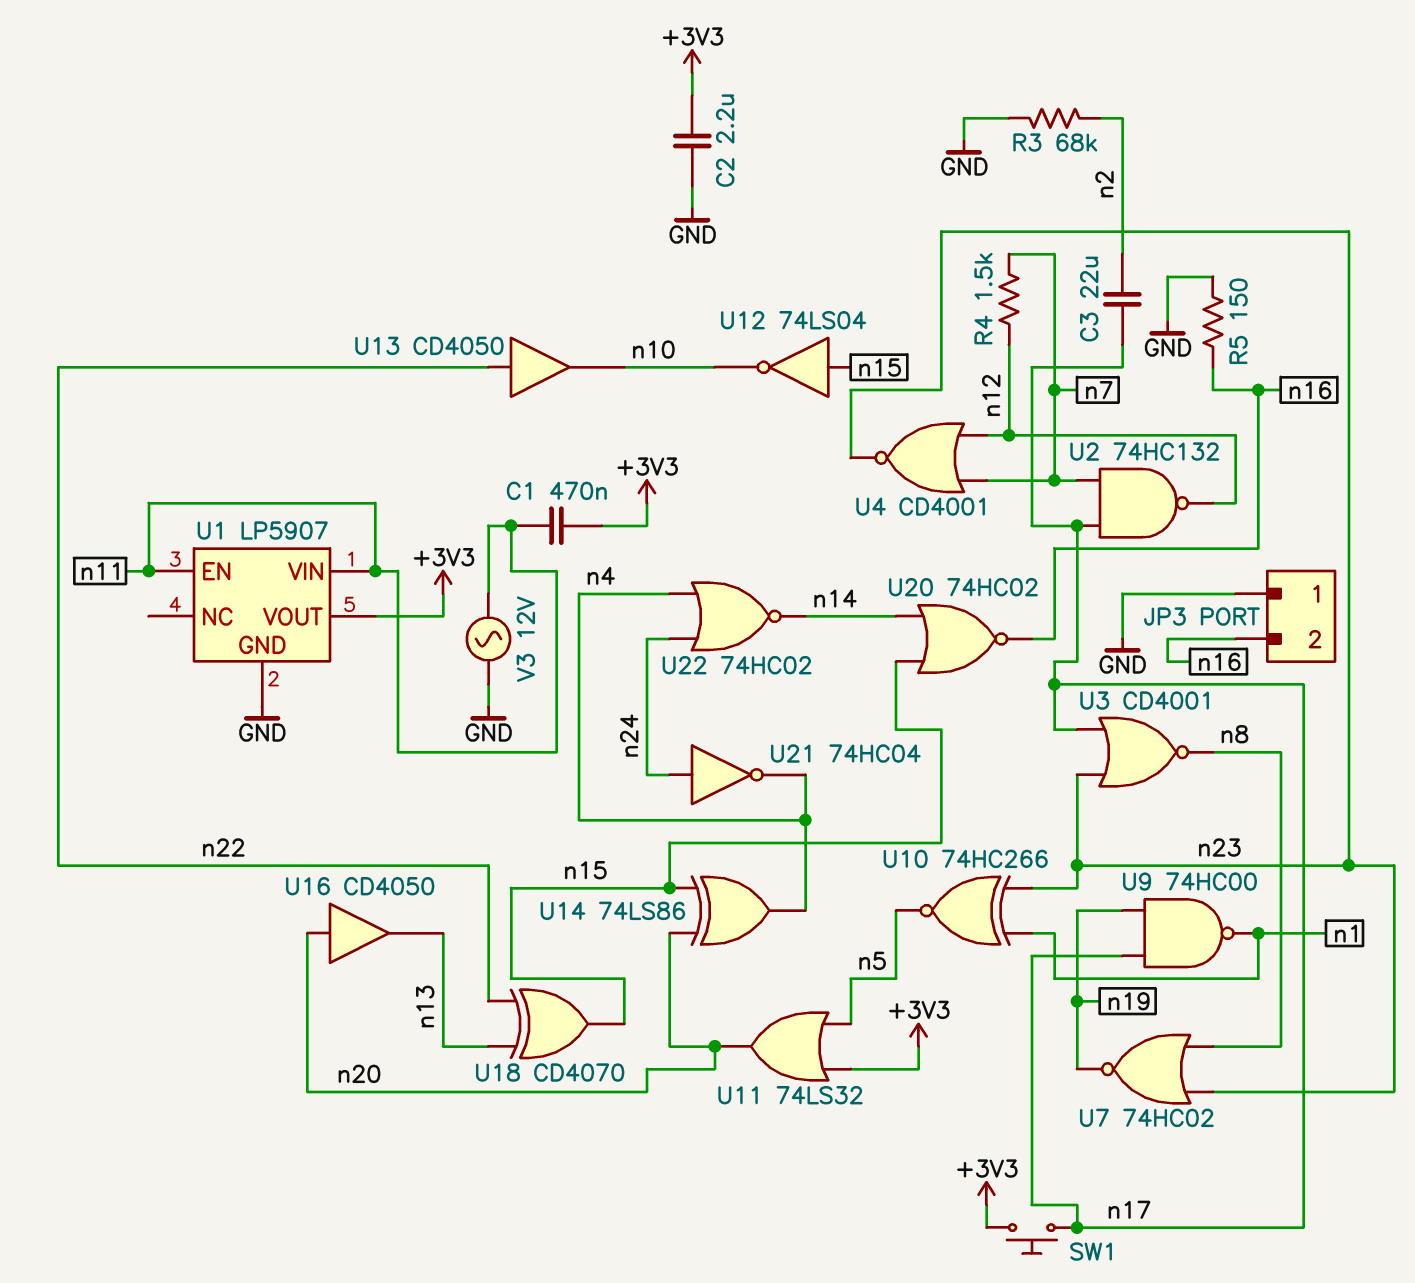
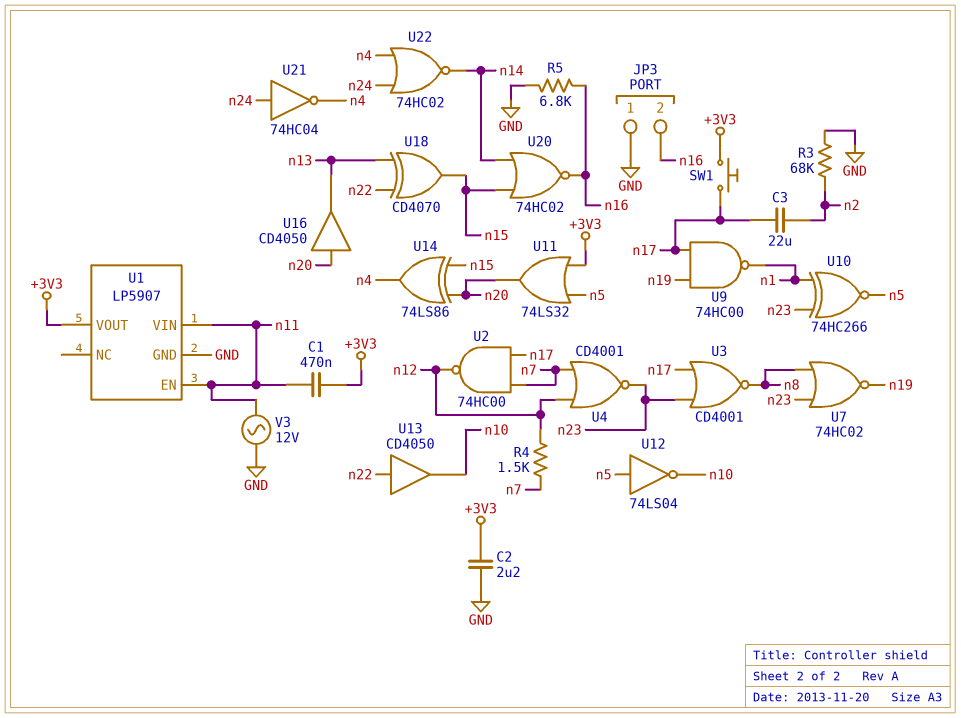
R5: 150 (GND, n16) -> 6.8k (GND, n16)
U2: NAND 74HC132 (in n7, in n17, out n12) -> NAND 74HC00 (in n7, in n17, out n12)
U12: NOT 74LS04 (in n15, out n10) -> NOT 74LS04 (in n5, out n10)

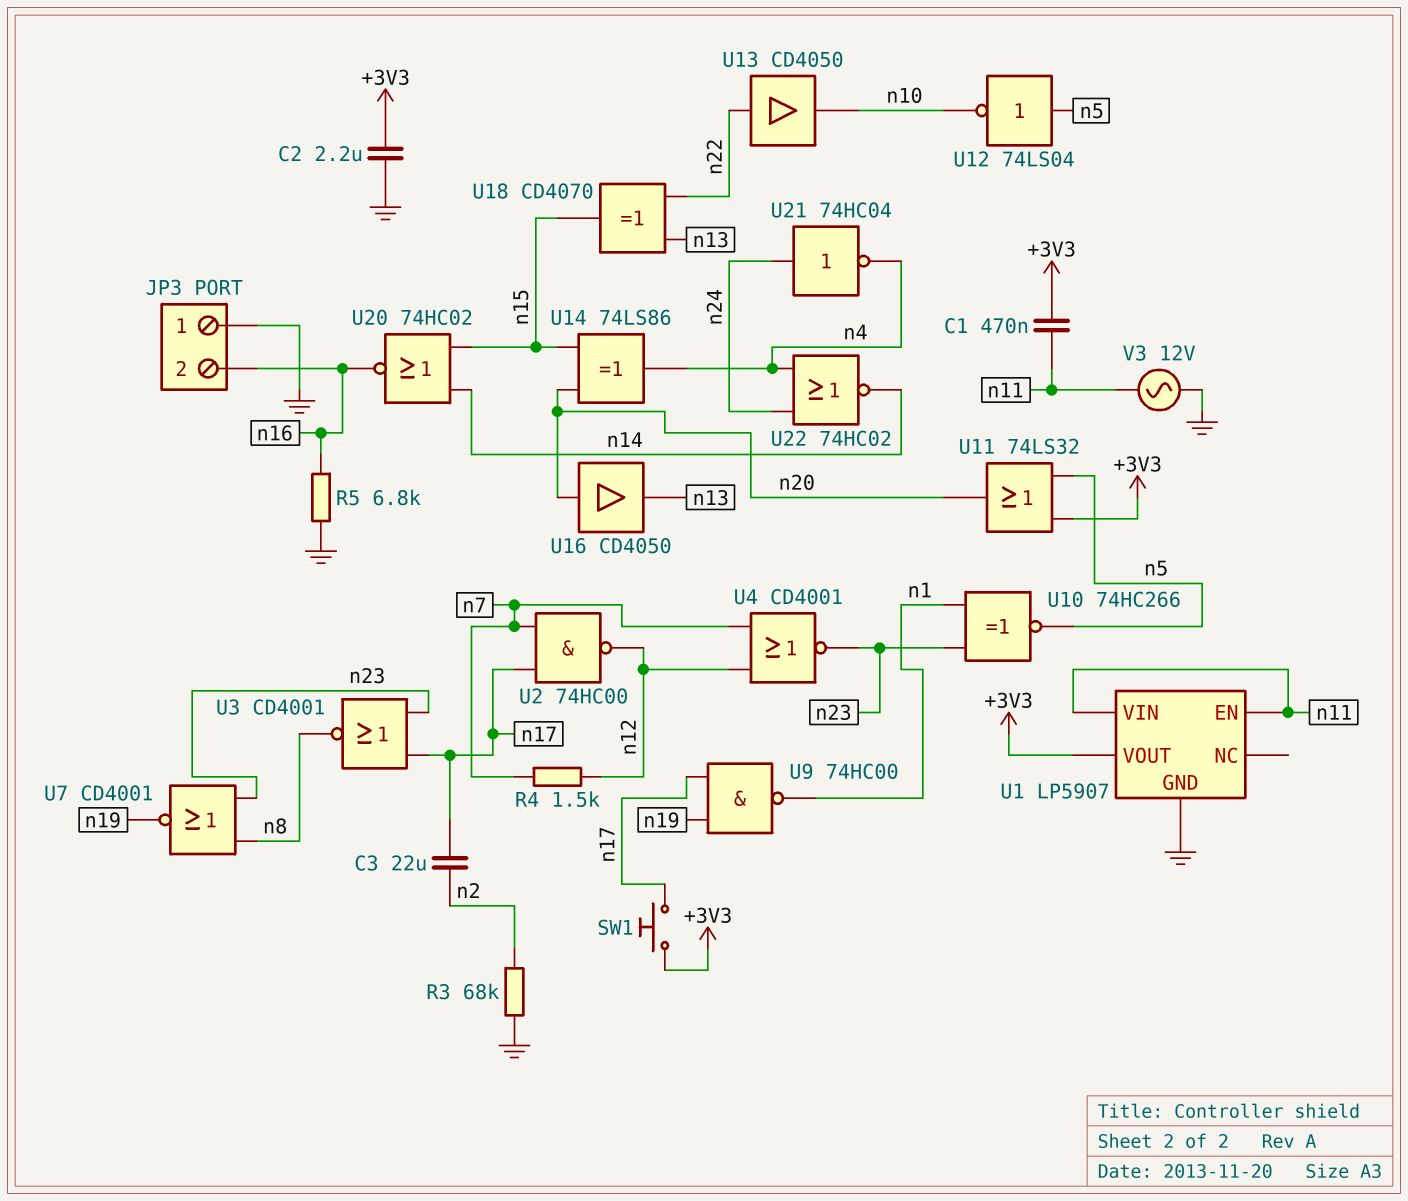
U7: NOR 74HC02 (in n8, in n23, out n19) -> NOR CD4001 (in n8, in n23, out n19)

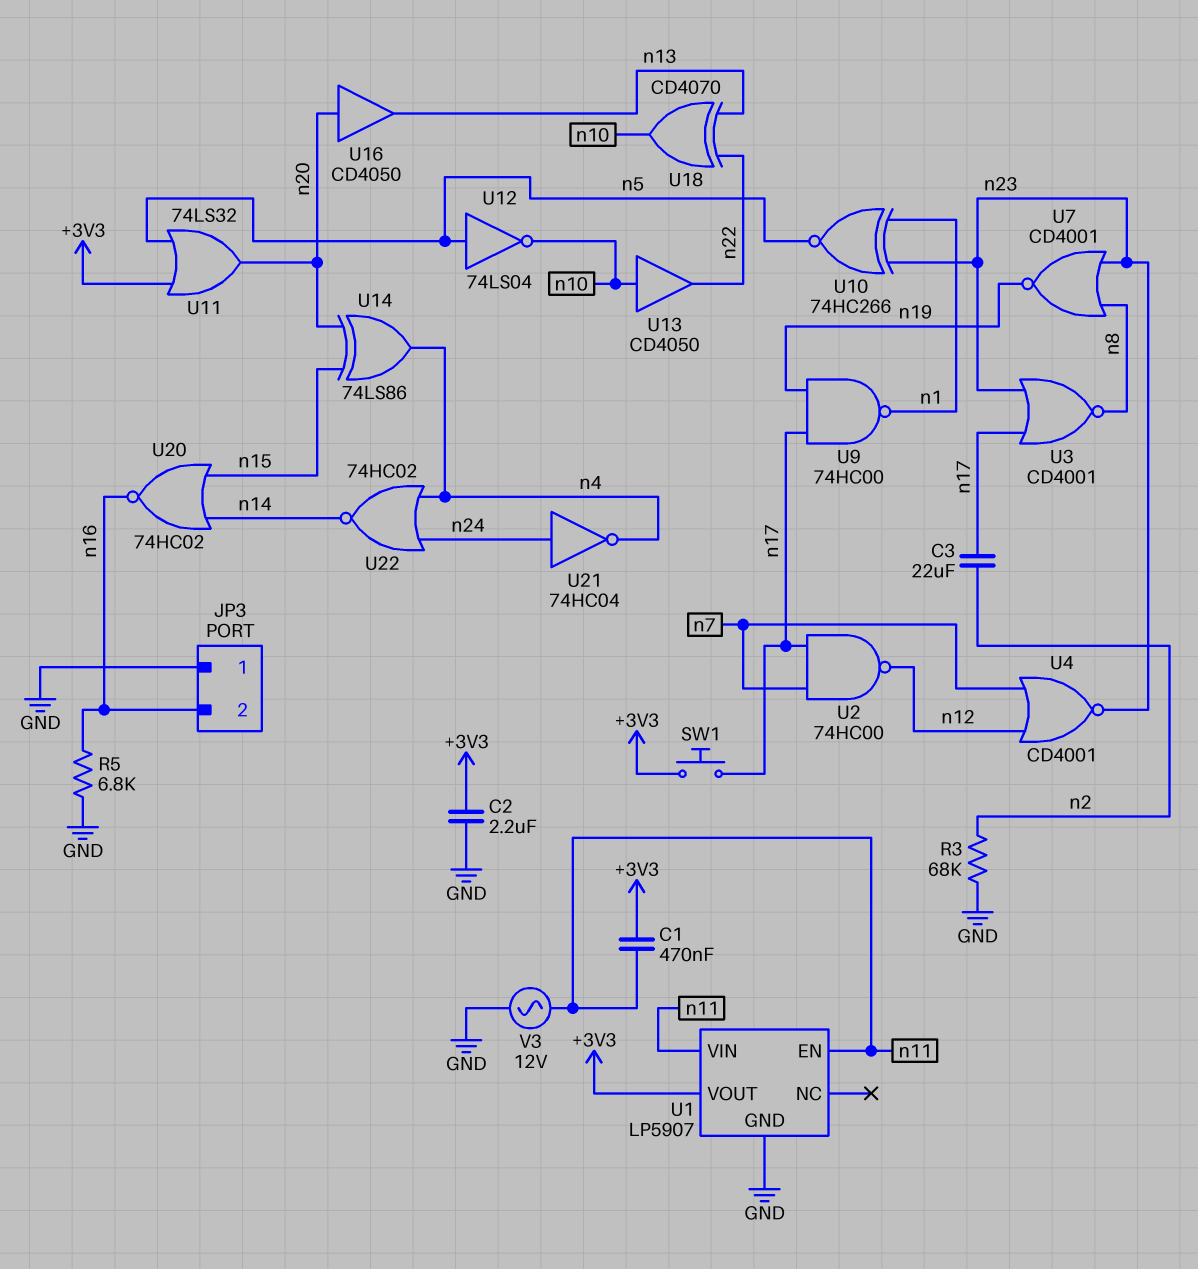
R4: 1.5k (n7, n12) -> none
U13: buffer CD4050 (in n22, out n10) -> buffer CD4050 (in n10, out n22)
U18: XOR CD4070 (in n13, in n22, out n15) -> XOR CD4070 (in n13, in n22, out n10)

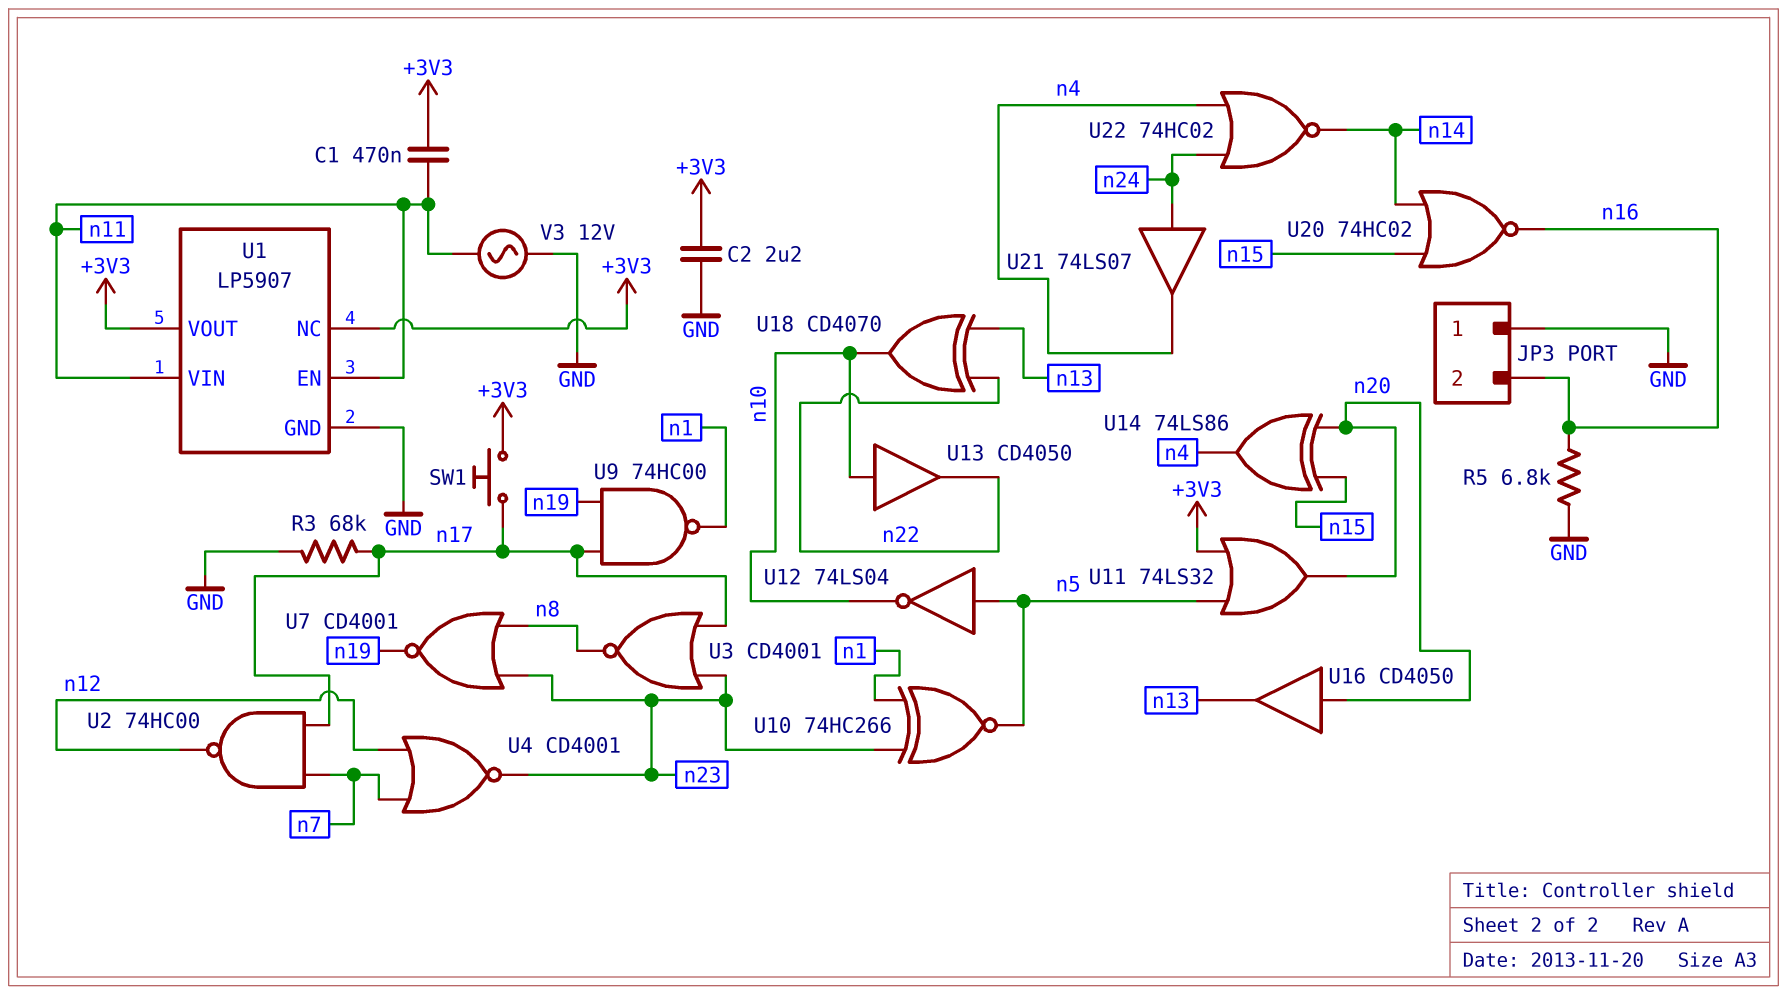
C3: 22uF (n2, n17) -> none
R3: 68k (GND, n2) -> 68k (GND, n17)
U1 pin NC: none -> +3V3
U21: NOT 74HC04 (in n24, out n4) -> buffer 74LS07 (in n24, out n4)

